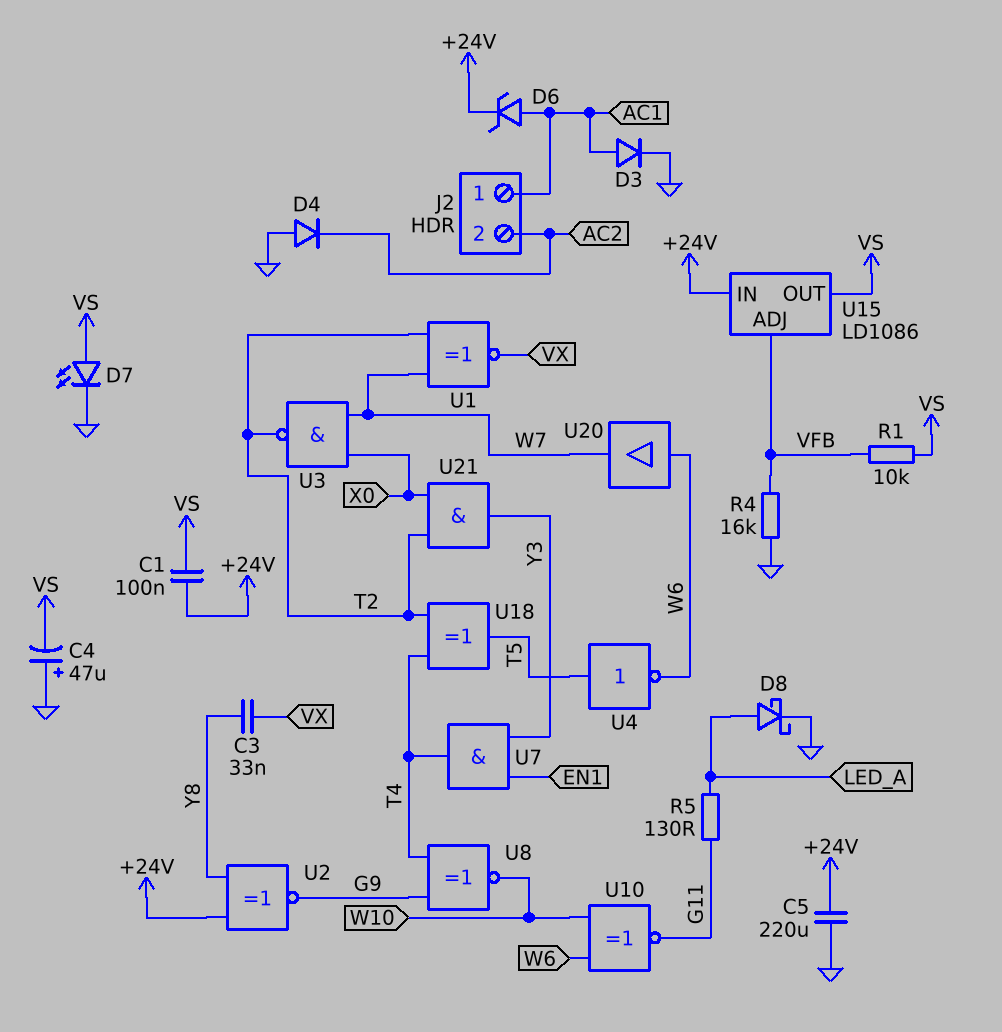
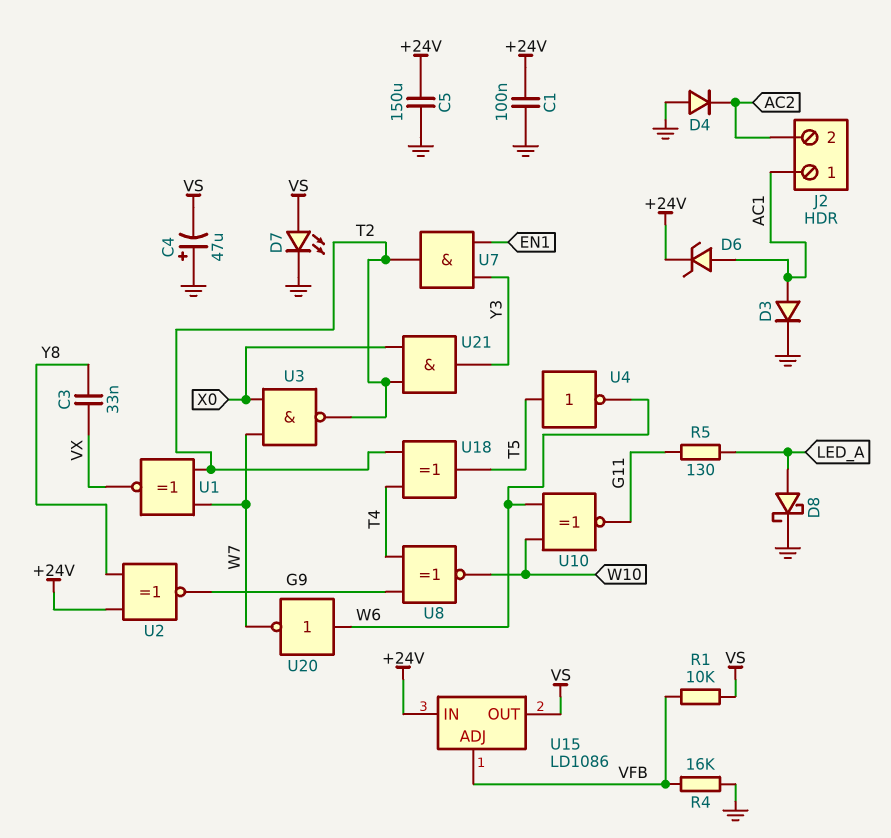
C1: 100nF (+24V, VS) -> 100nF (+24V, GND)
C5: 220uF (+24V, GND) -> 150uF (+24V, GND)
U7: AND (in EN1, in Y3, out T4) -> AND (in EN1, in Y3, out T2)
U20: buffer (in W6, out W7) -> NOT (in W6, out W7)

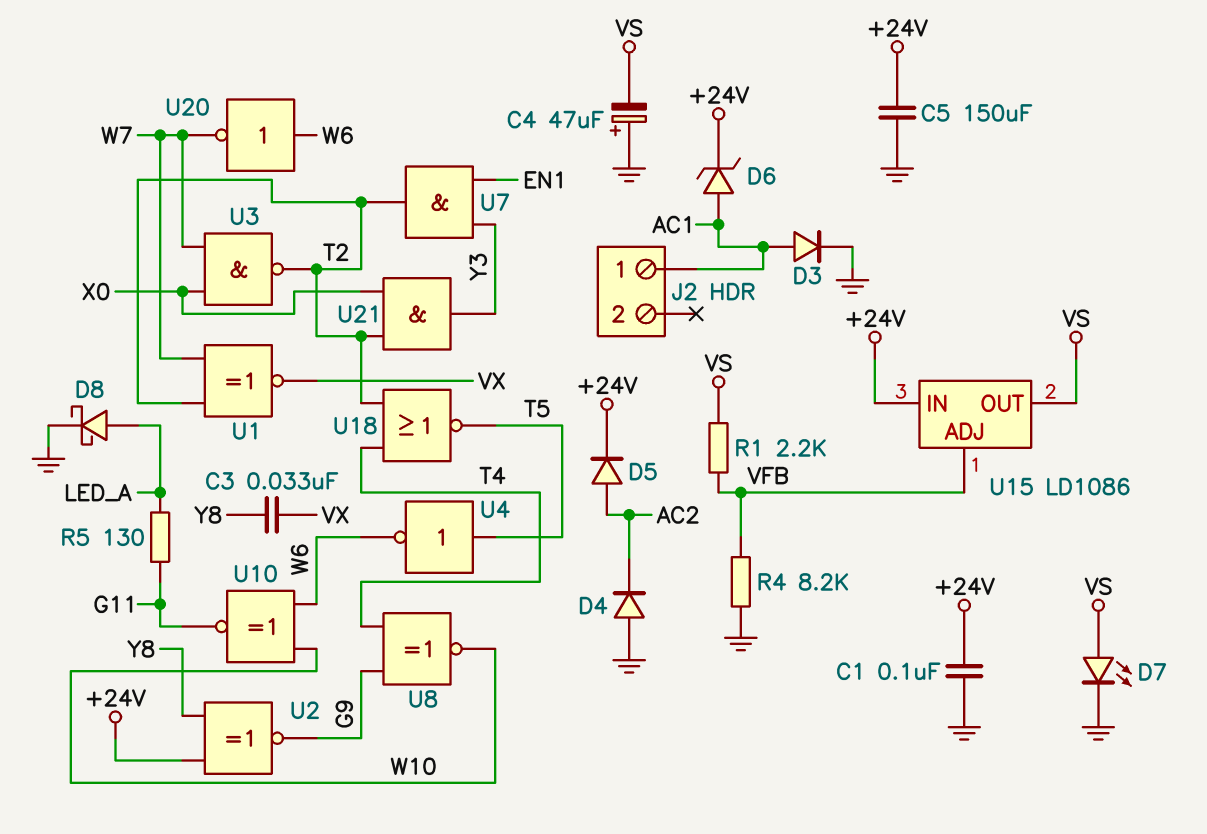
D5: none -> diode (A AC2, K +24V)
J2 pin 2: AC2 -> none
R1: 10k (VFB, VS) -> 2.2k (VFB, VS)
R4: 16k (GND, VFB) -> 8.2k (GND, VFB)
U18: XOR (in T2, in T4, out T5) -> NOR (in T2, in T4, out T5)

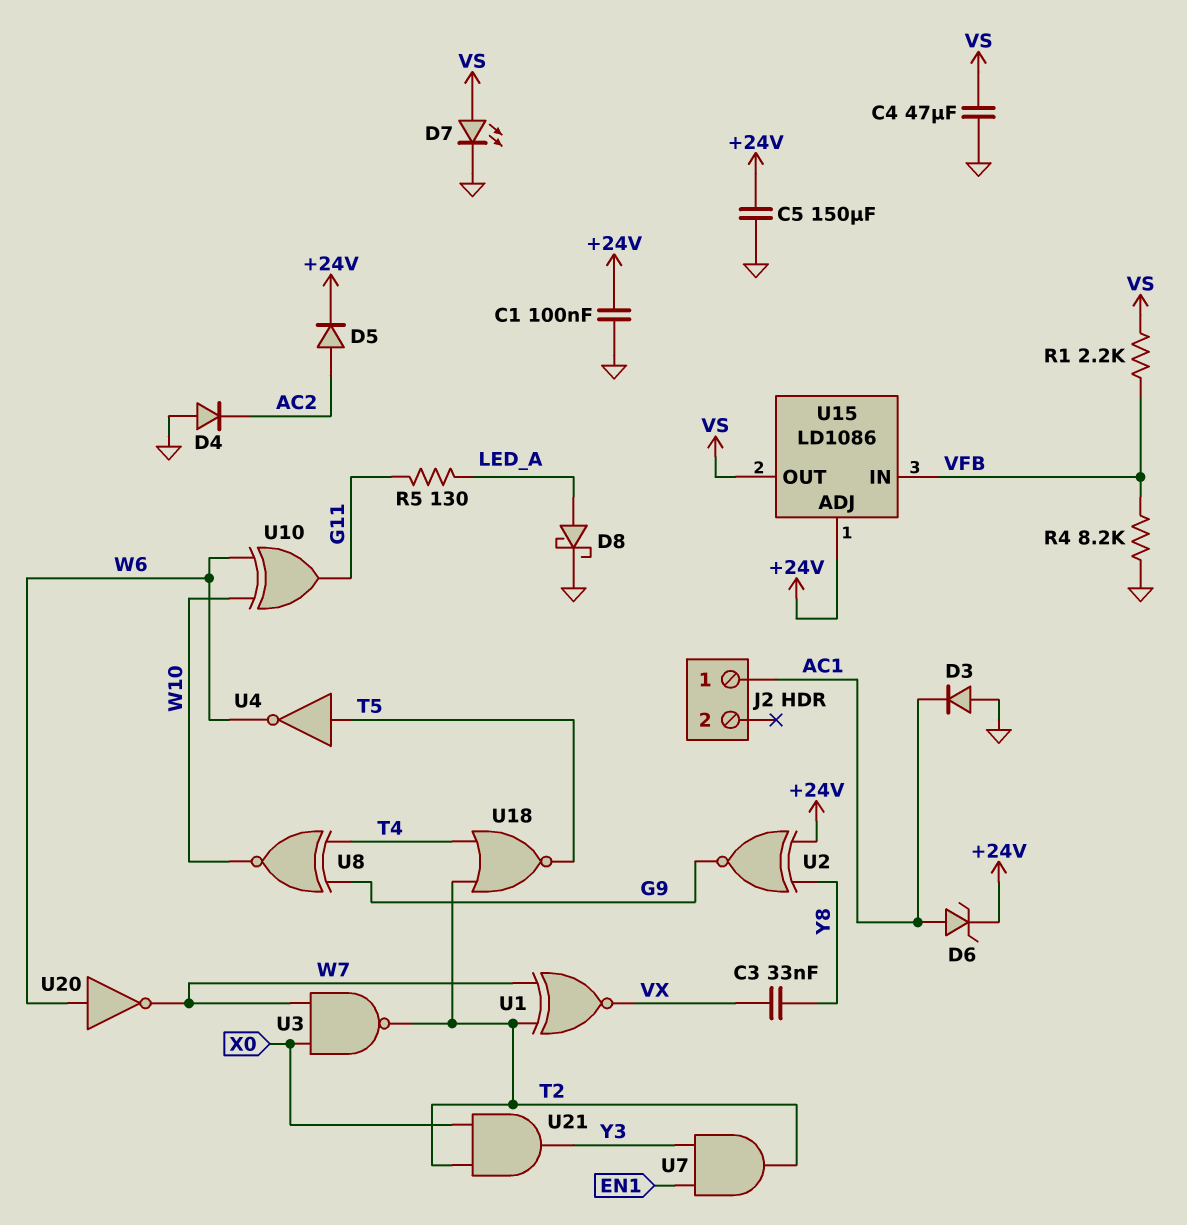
C4: 47uF (plus GND, minus VS) -> 47uF (GND, VS)
D3: diode (A AC1, K GND) -> diode (A GND, K AC1)
U10: XNOR (in W6, in W10, out G11) -> XOR (in W6, in W10, out G11)
U15 pin ADJ: VFB -> +24V
U15 pin IN: +24V -> VFB

